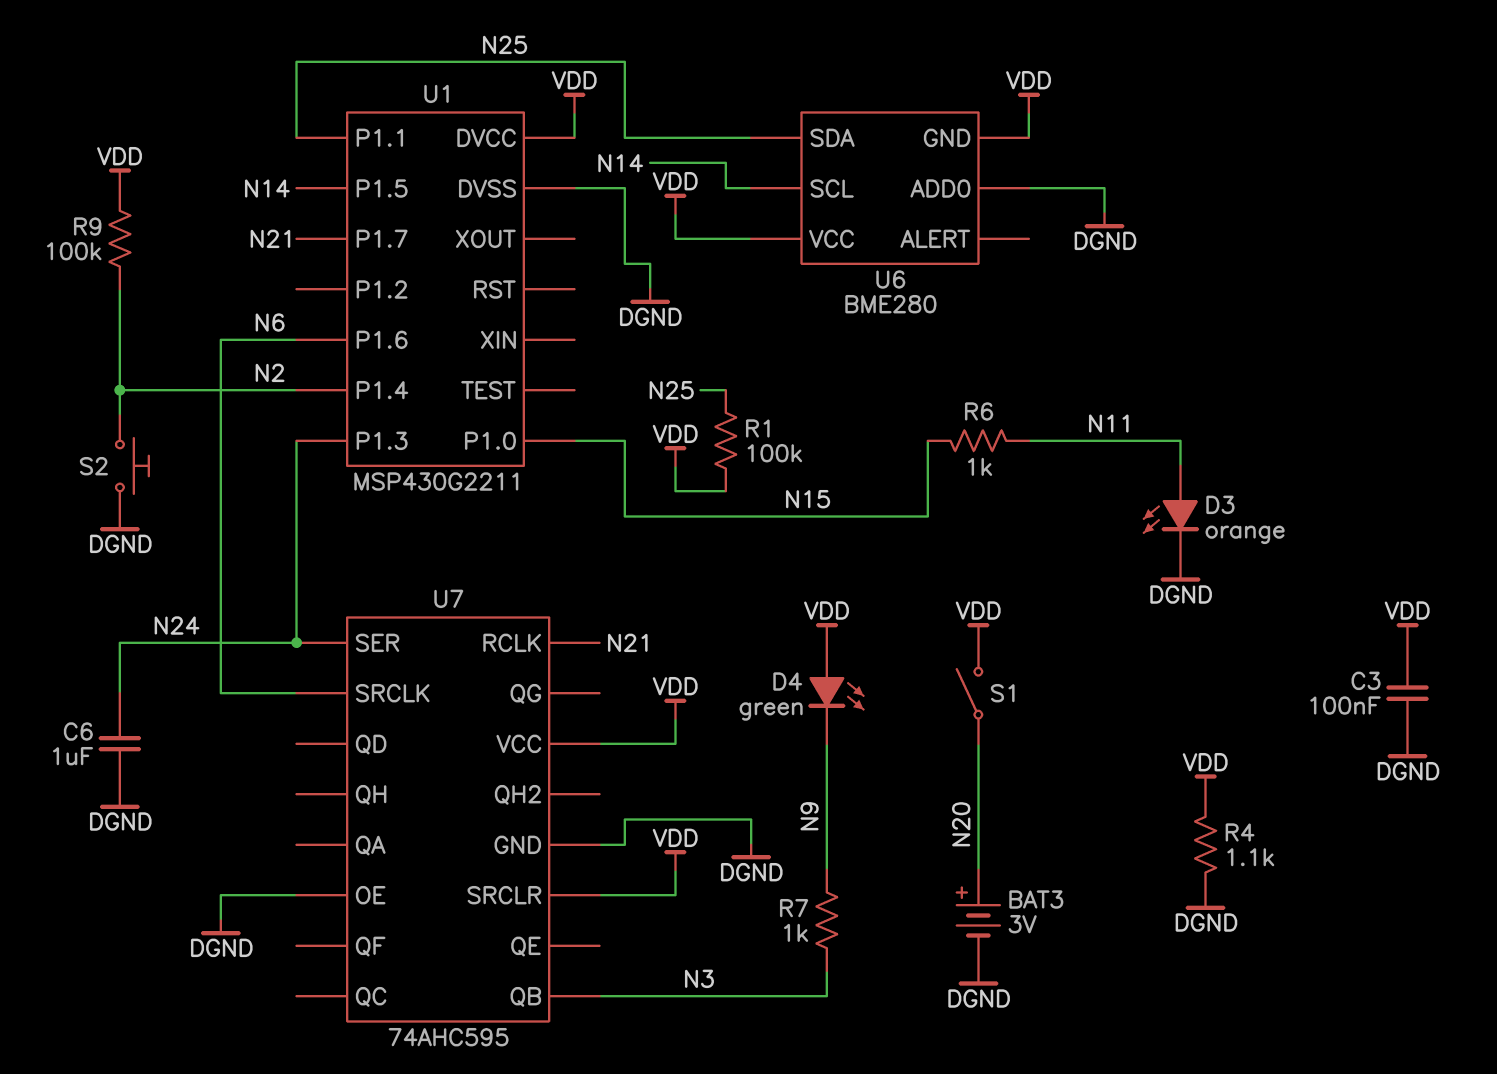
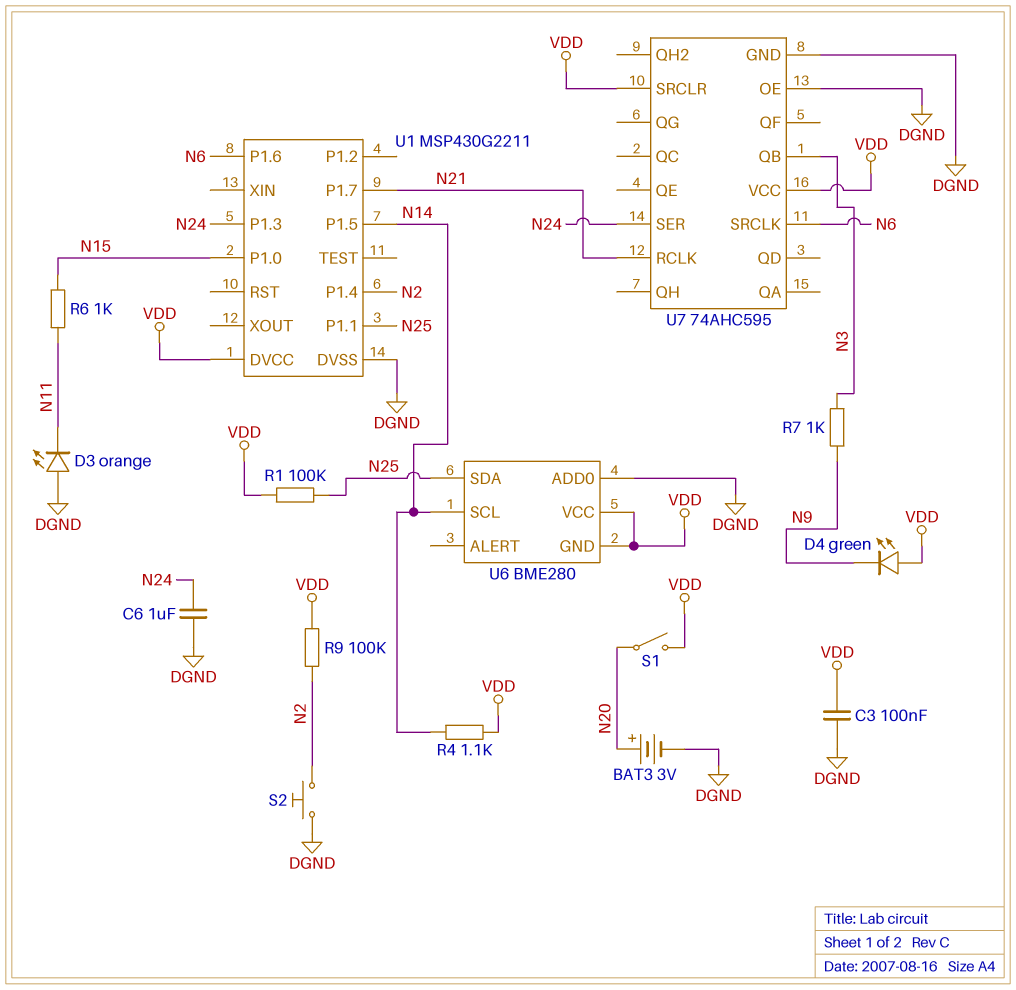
D3: LED orange (A N11, K DGND) -> LED orange (A DGND, K N11)
R4: 1.1k (DGND, VDD) -> 1.1k (N14, VDD)

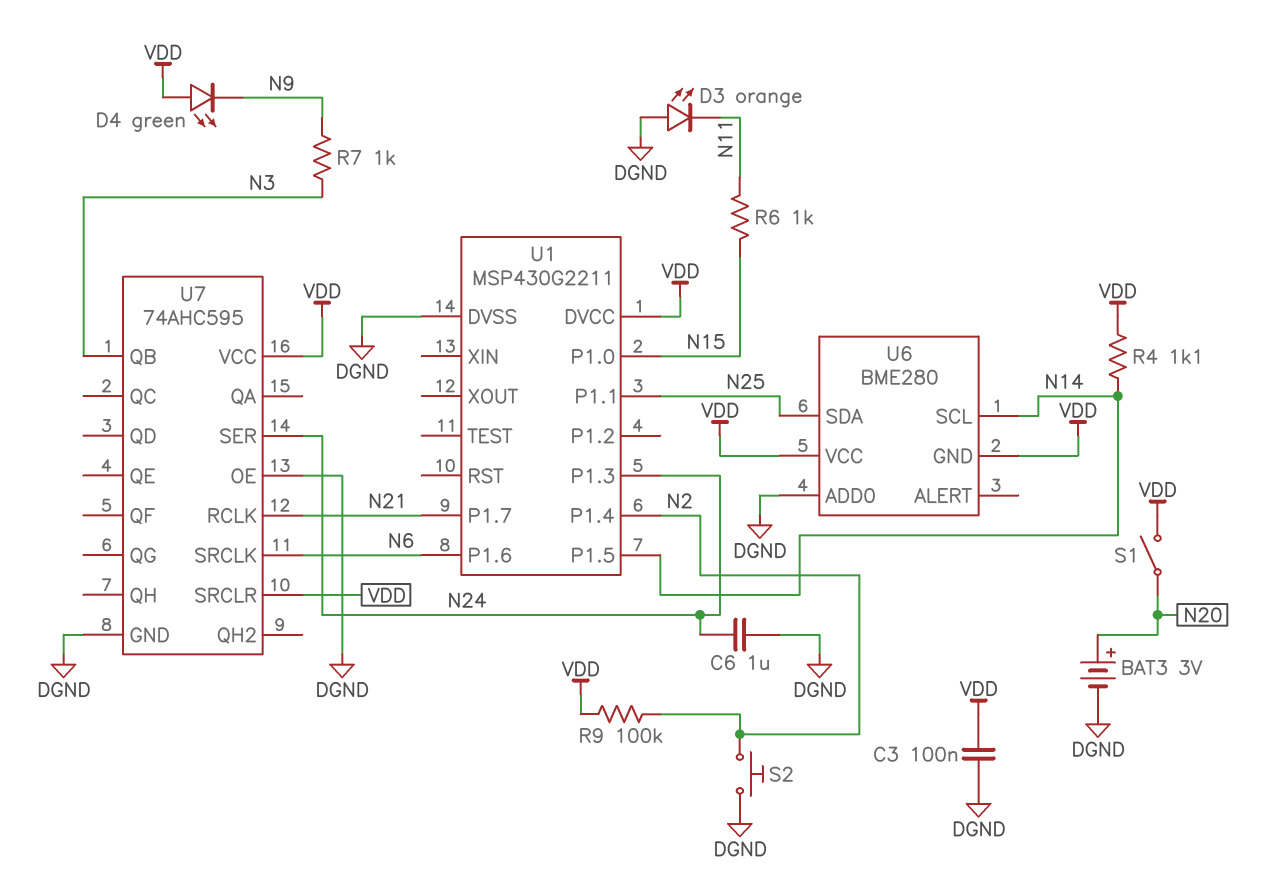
R1: 100k (N25, VDD) -> none

